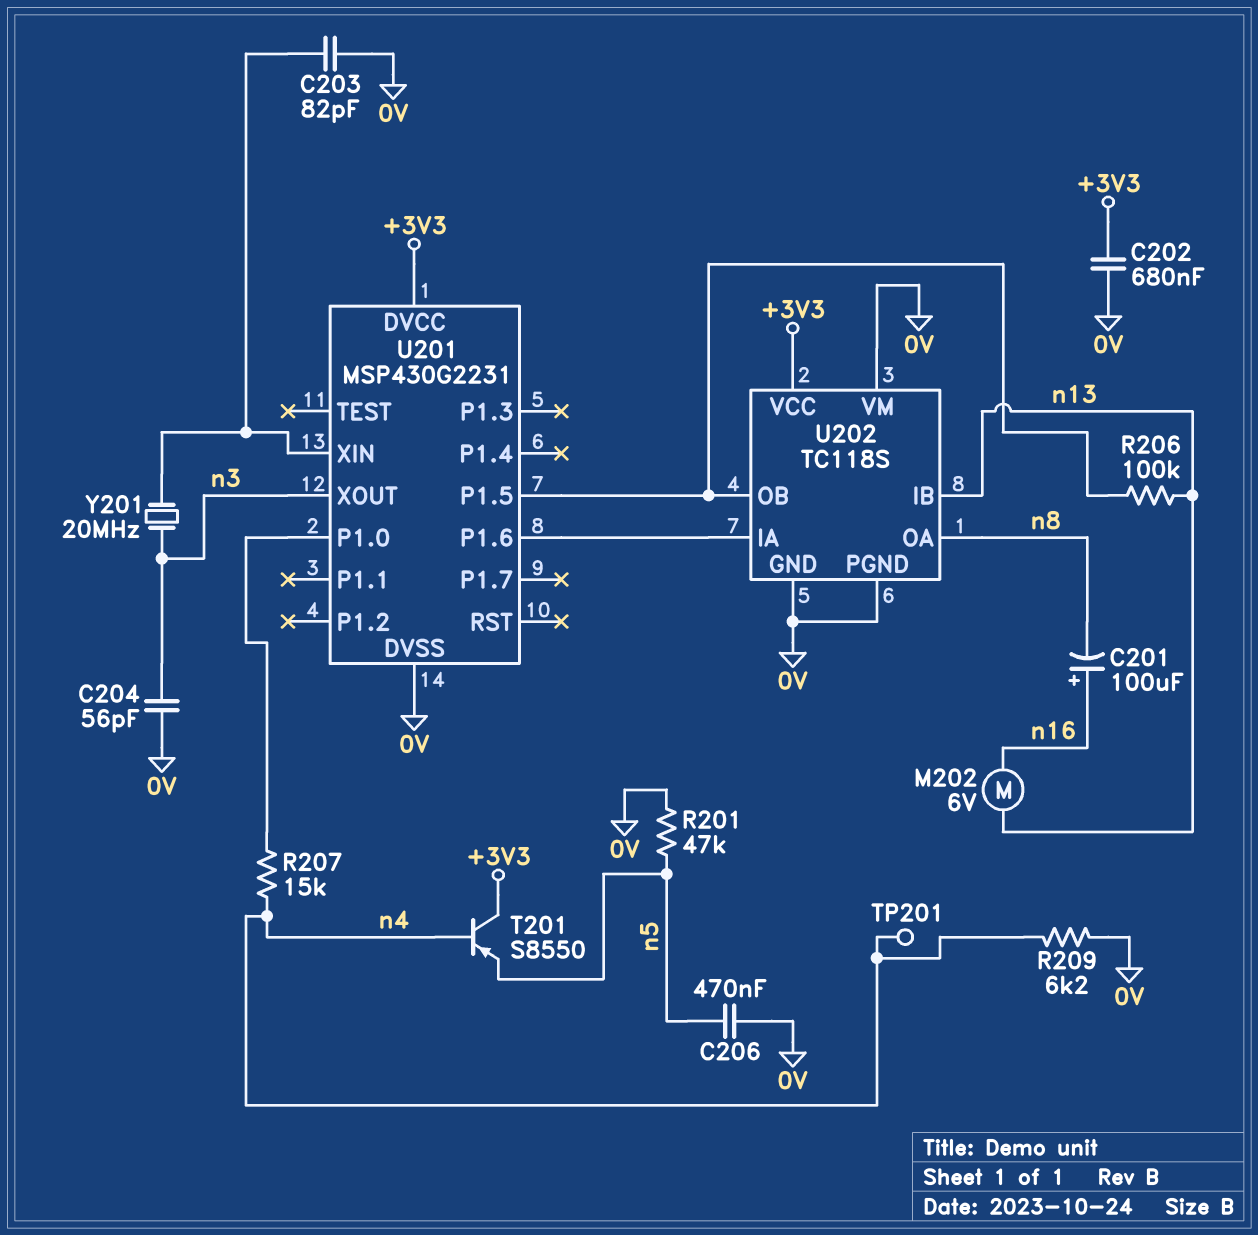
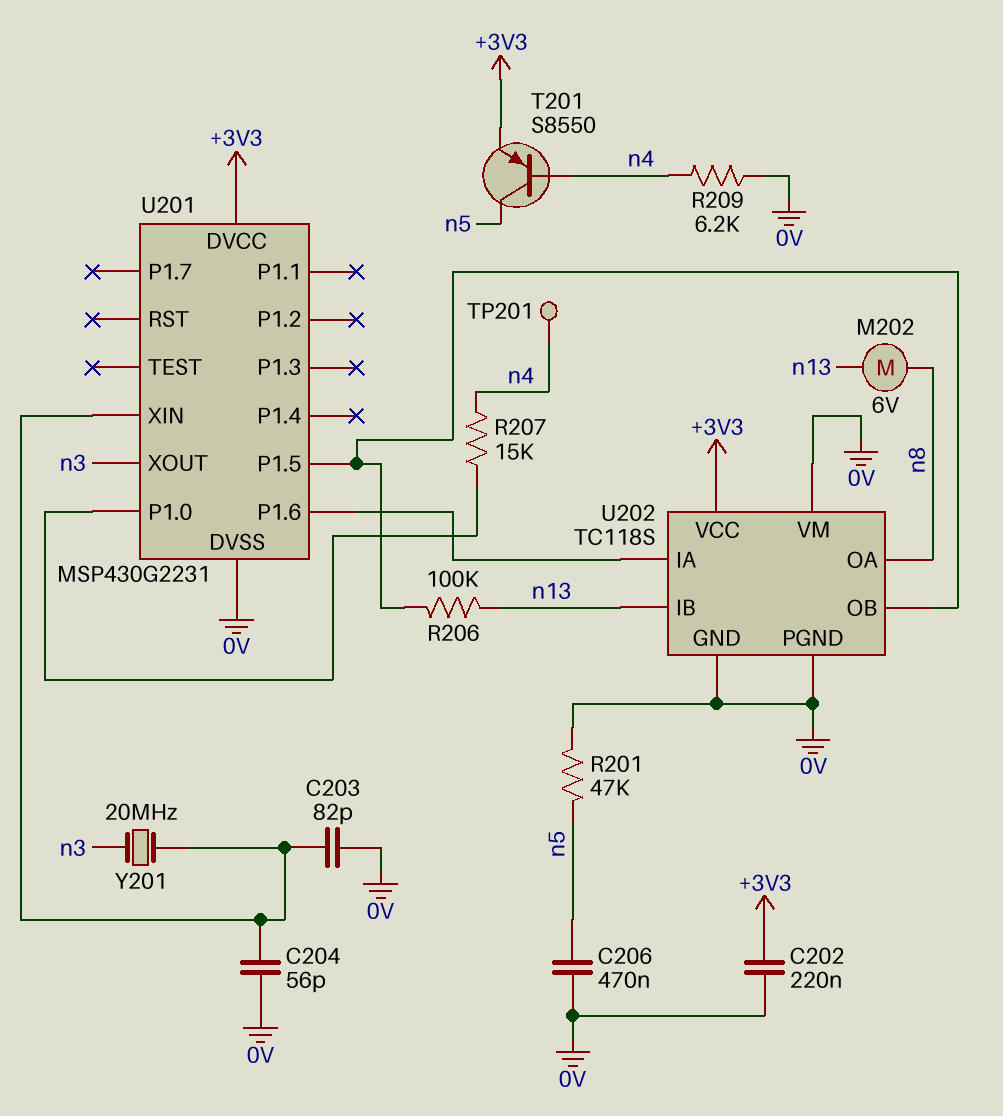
C201: 100uF (plus n16, minus n8) -> none
C202: 680nF (+3V3, 0V) -> 220nF (+3V3, 0V)
C204: 56pF (0V, n3) -> 56pF (0V, U201/XIN)
M202: motor 6V (n13, n16) -> motor 6V (n8, n13)
T201: PNP S8550 (B n4, C +3V3, E n5) -> PNP S8550 (B n4, C n5, E +3V3)

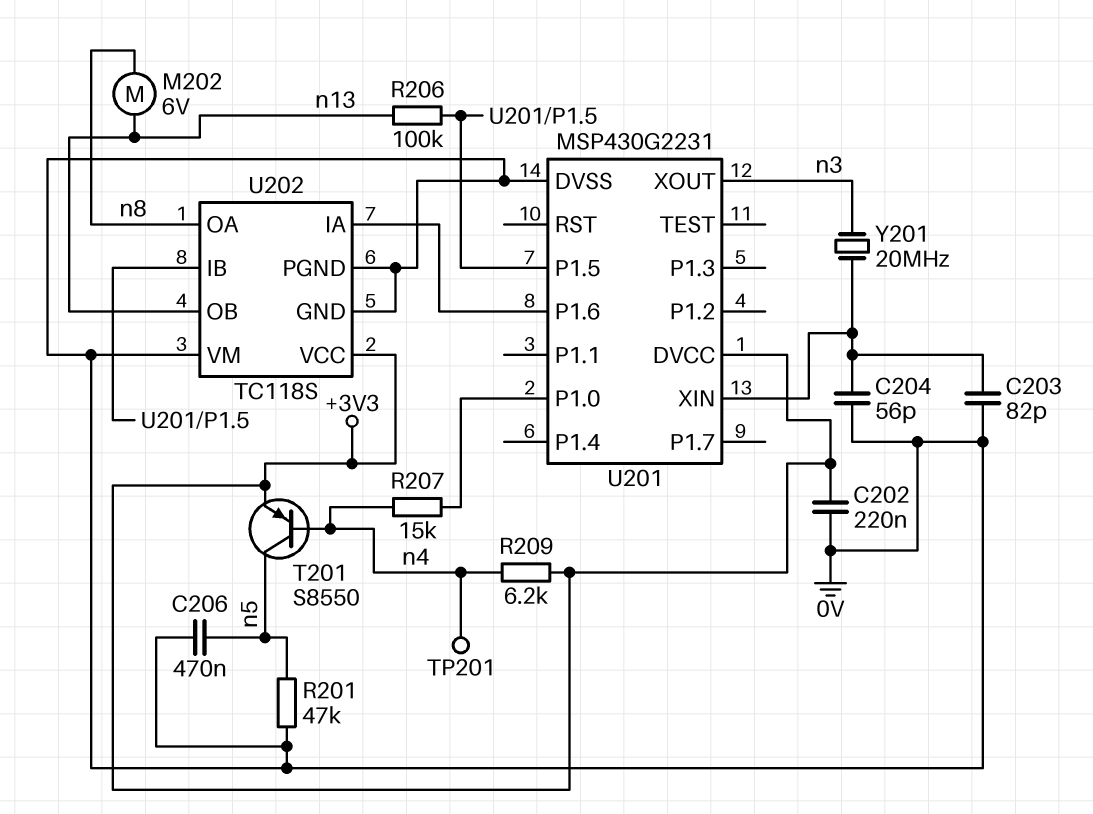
R209: 6.2k (0V, n4) -> 6.2k (+3V3, n4)
U202 pin IB: n13 -> U201/P1.5
U202 pin OB: U201/P1.5 -> n13

